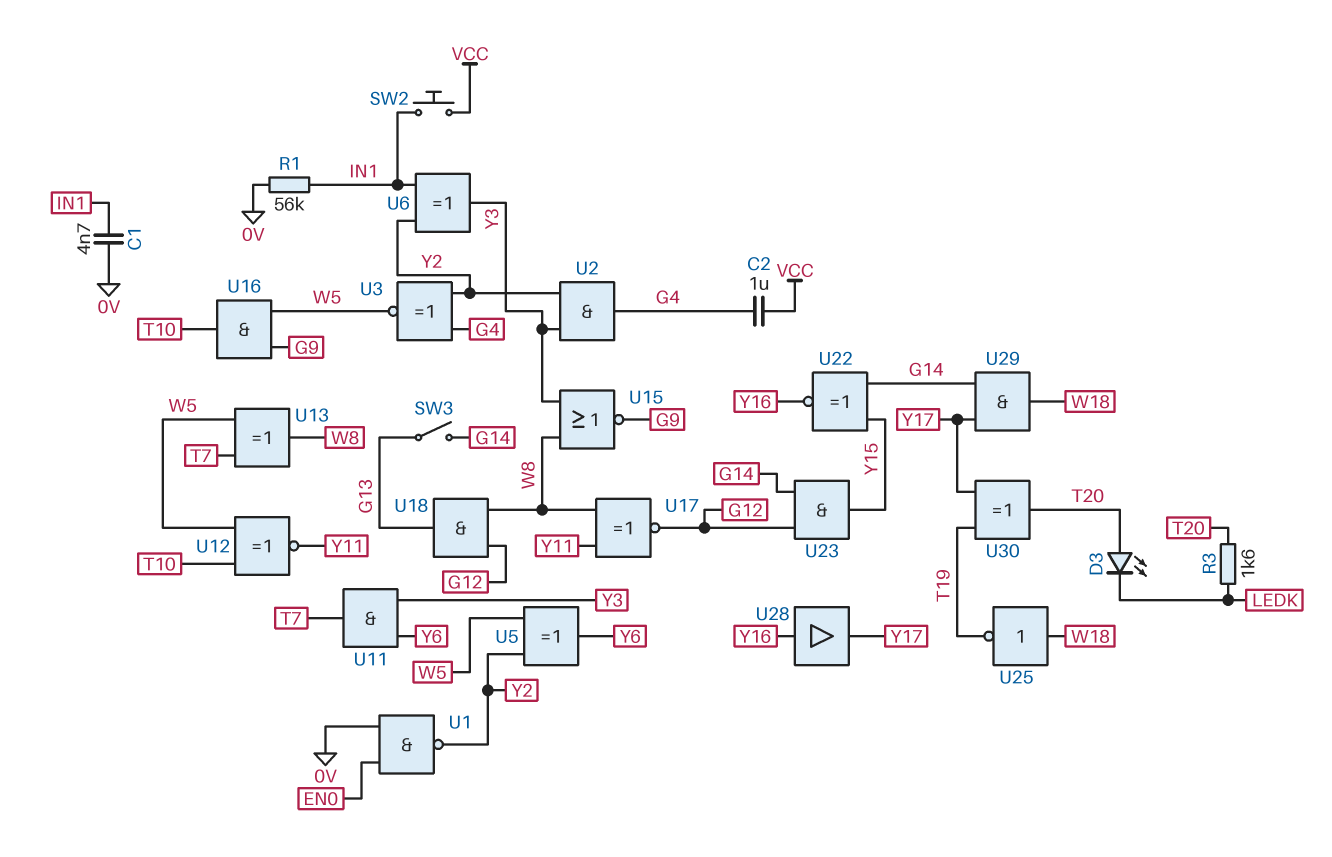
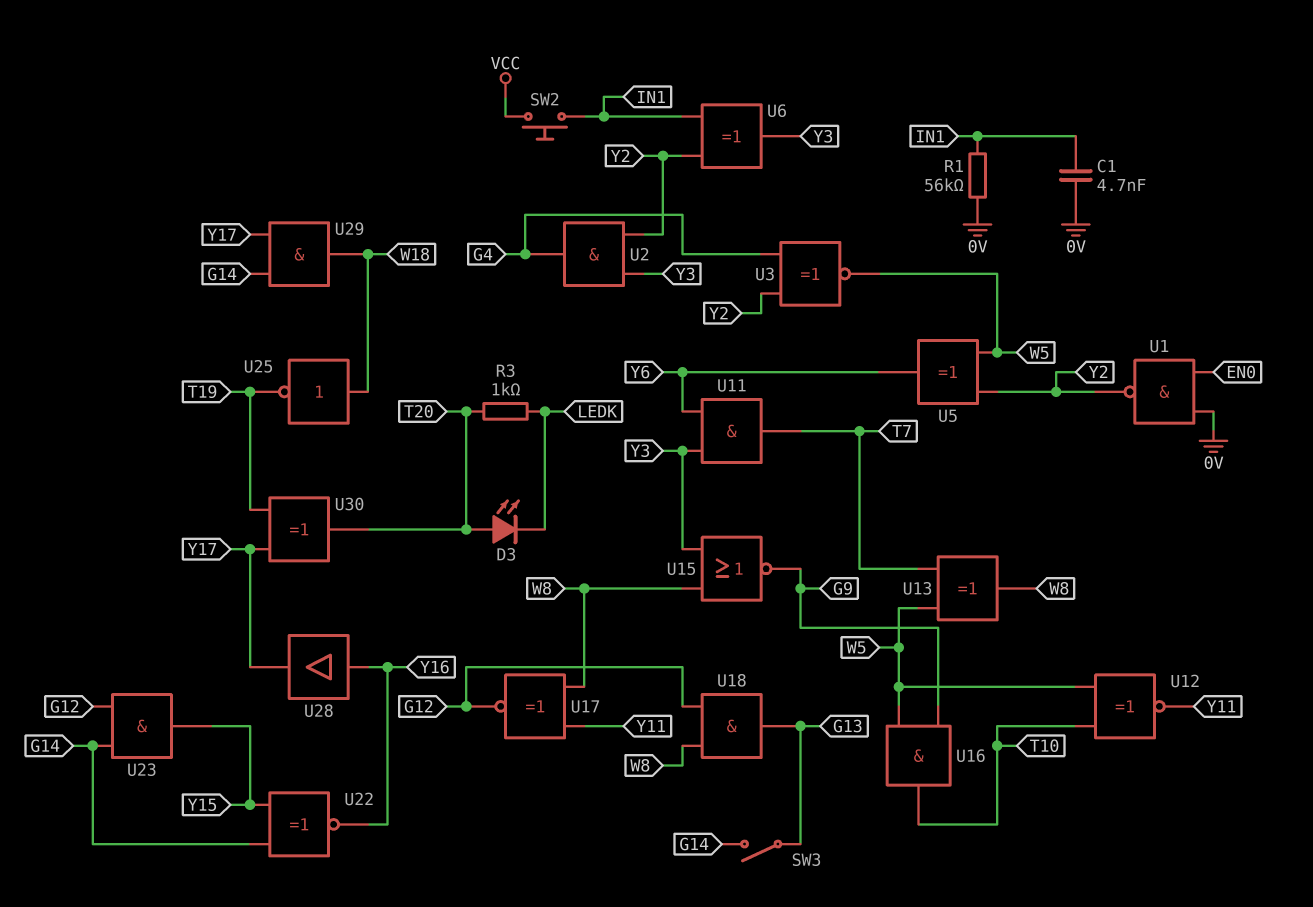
C2: 1uF (G4, VCC) -> none
R3: 1.6k (LEDK, T20) -> 1k (LEDK, T20)

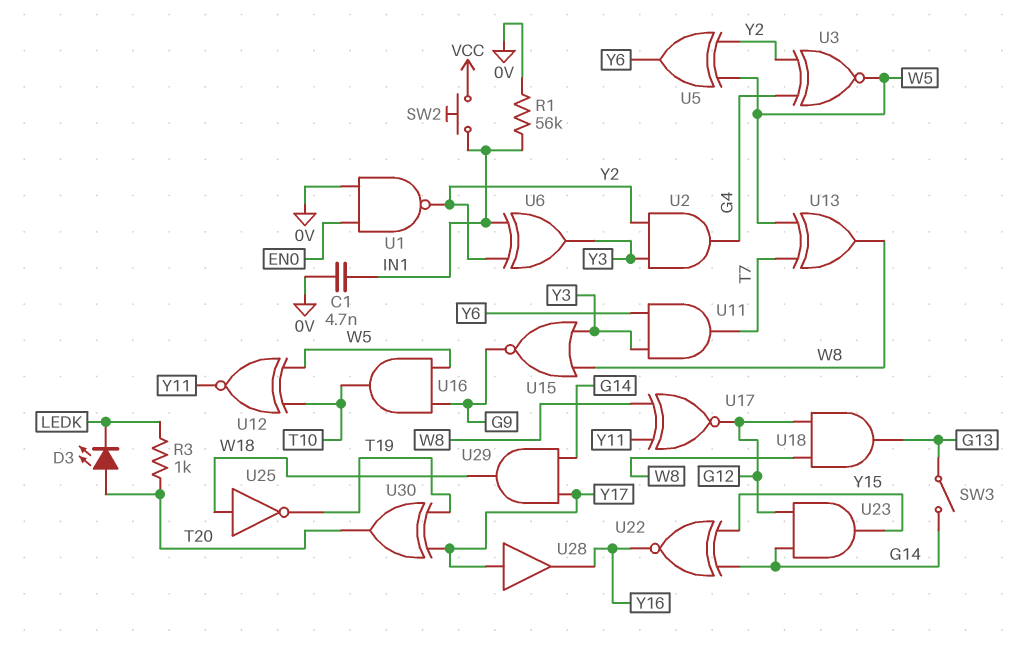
U28: buffer (in Y16, out Y17) -> buffer (in Y17, out Y16)

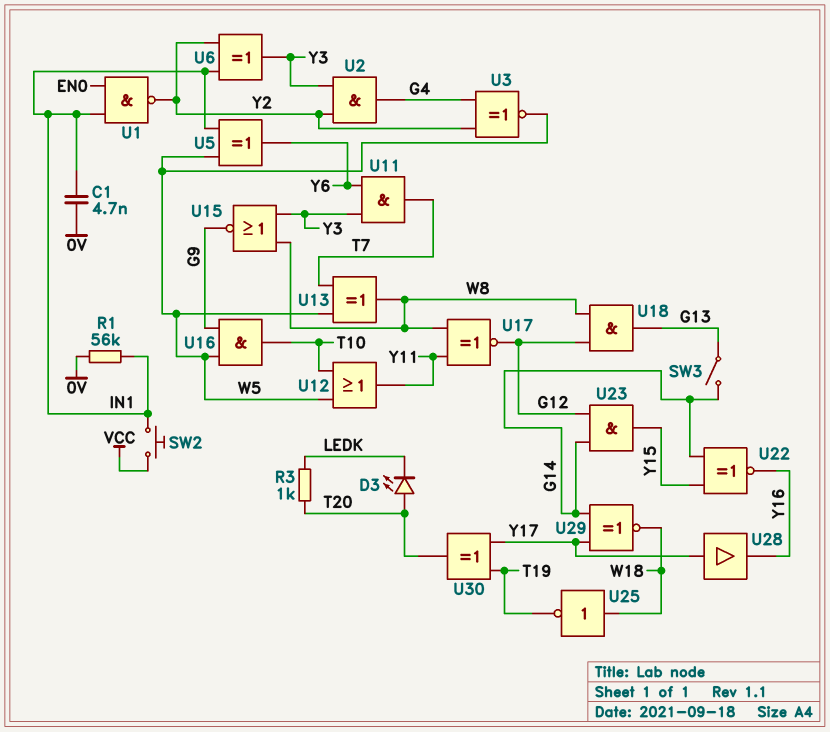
U1: NAND (in 0V, in EN0, out Y2) -> NAND (in EN0, in IN1, out Y2)
U5: XOR (in W5, in Y2, out Y6) -> XOR (in IN1, in W5, out Y6)
U12: XNOR (in T10, in W5, out Y11) -> OR (in T10, in W5, out Y11)
U29: AND (in G14, in Y17, out W18) -> XNOR (in G14, in Y17, out W18)

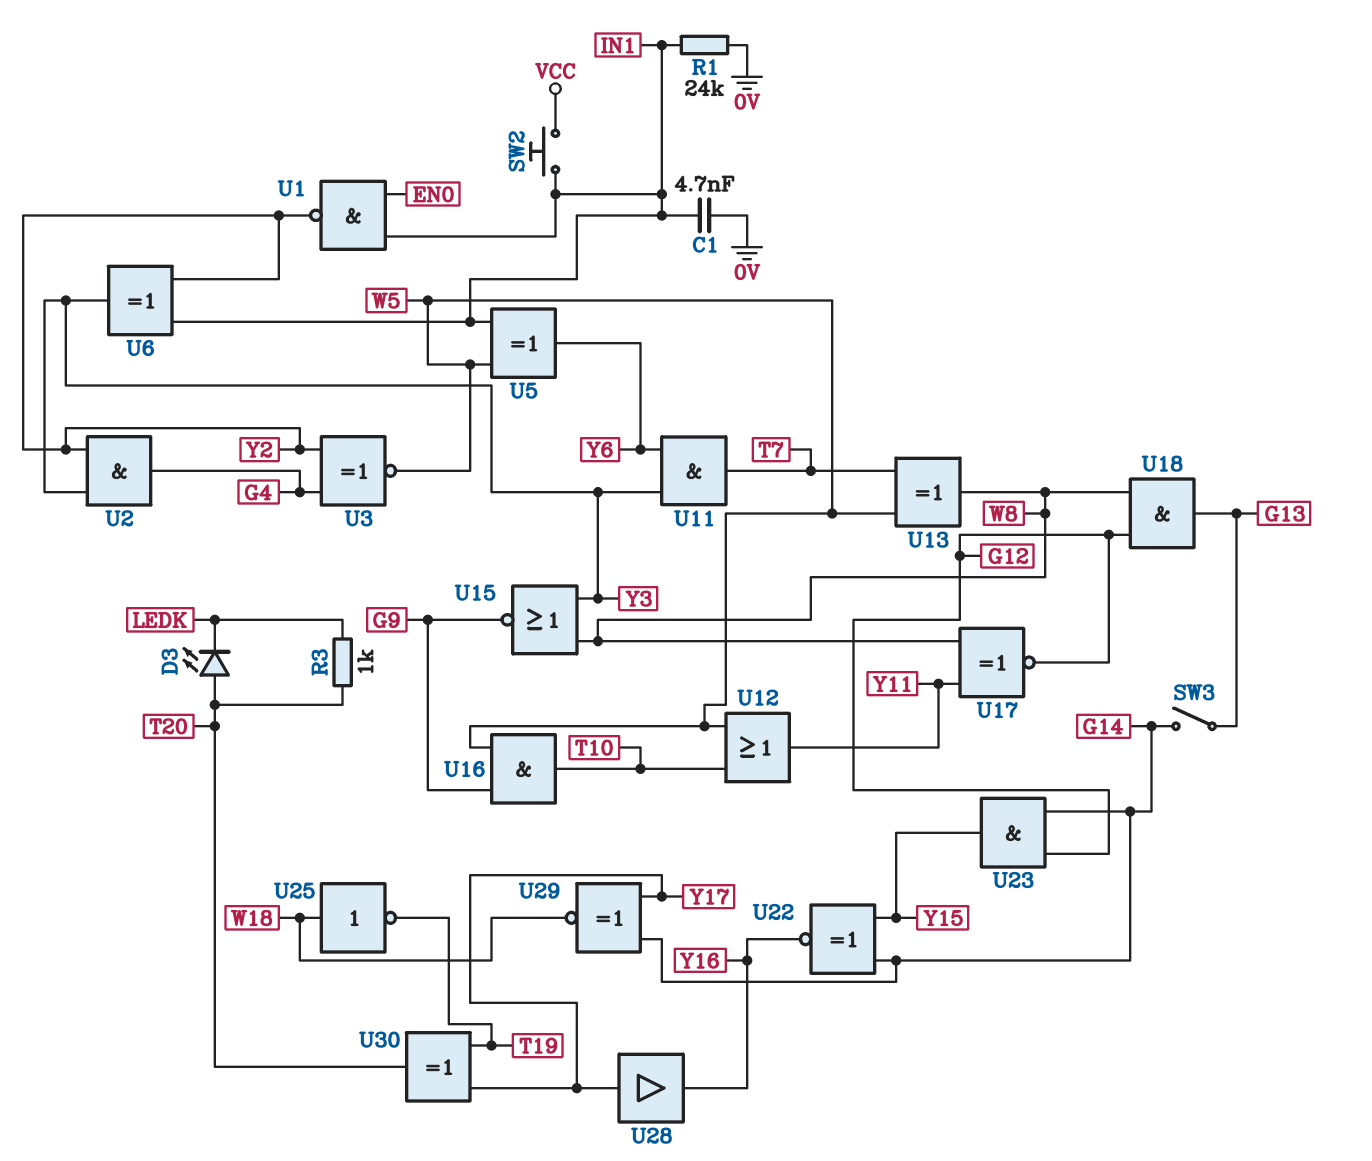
R1: 56k (0V, IN1) -> 24k (0V, IN1)

